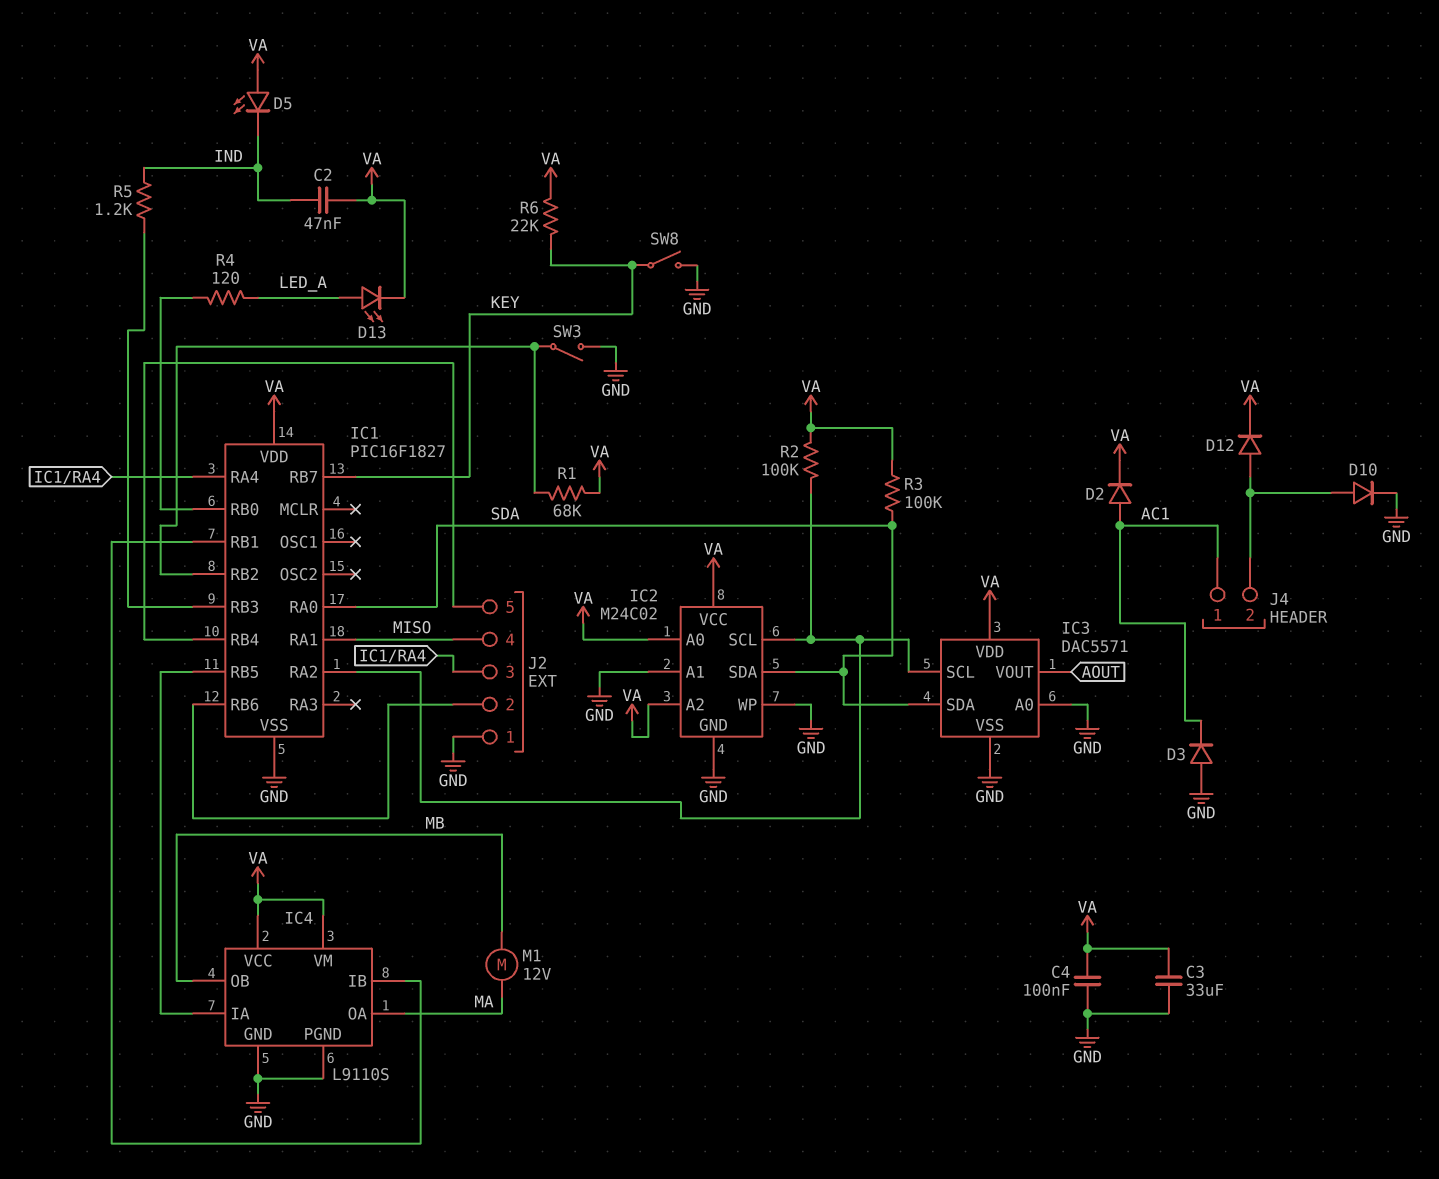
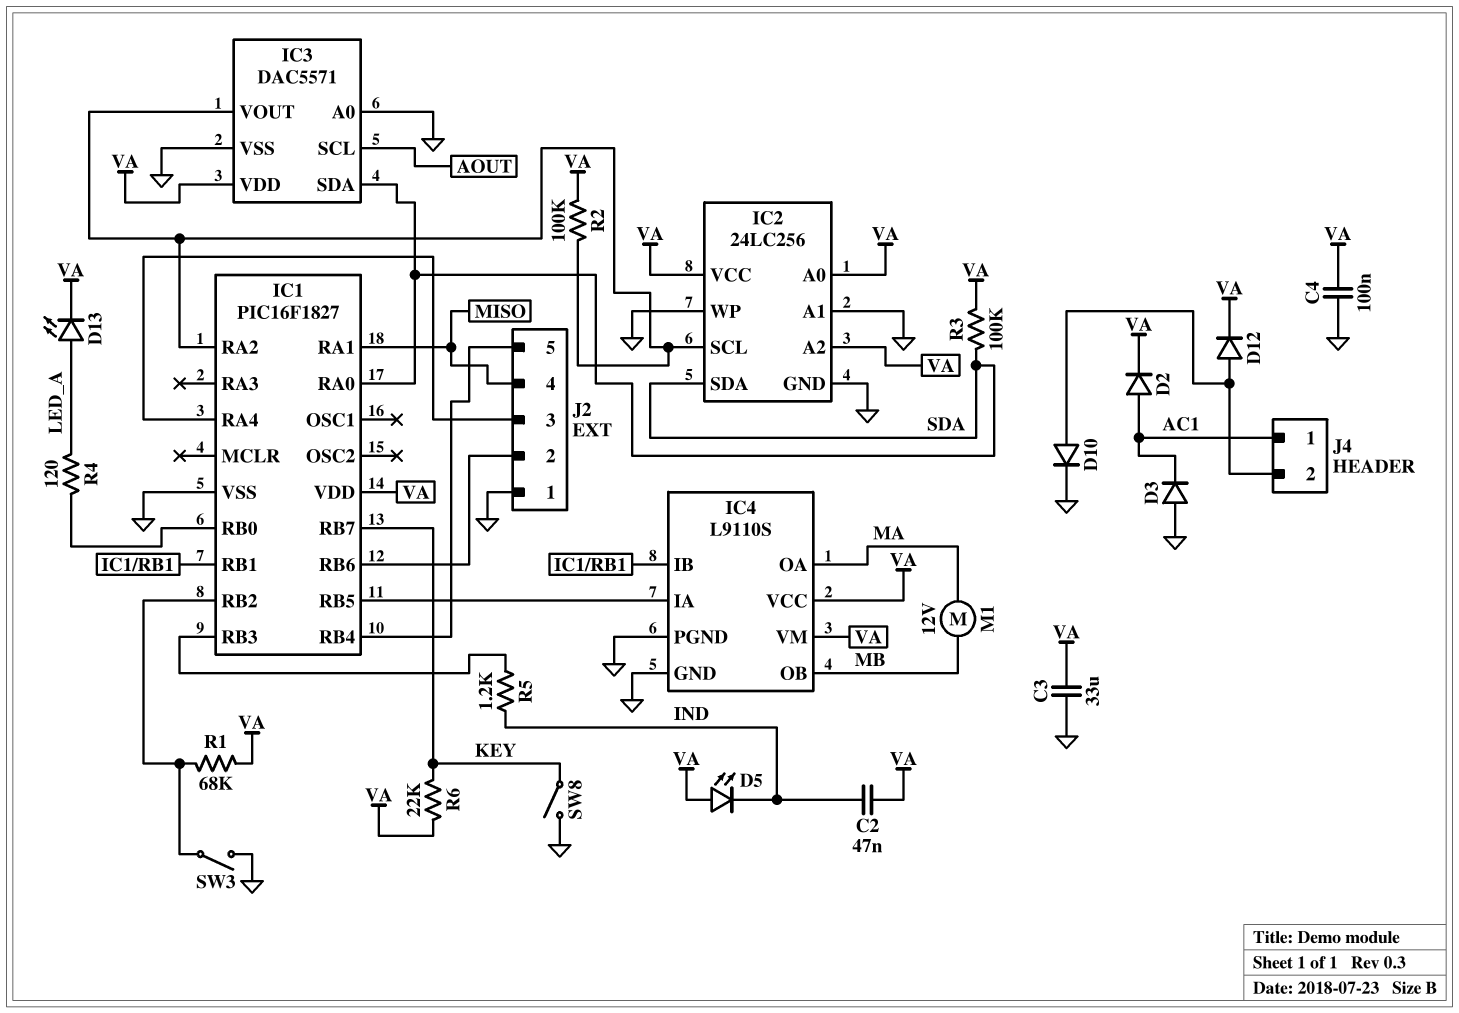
IC2: M24C02 -> 24LC256
IC3 pin SCL: IC1/RA2 -> AOUT
IC3 pin VOUT: AOUT -> IC1/RA2

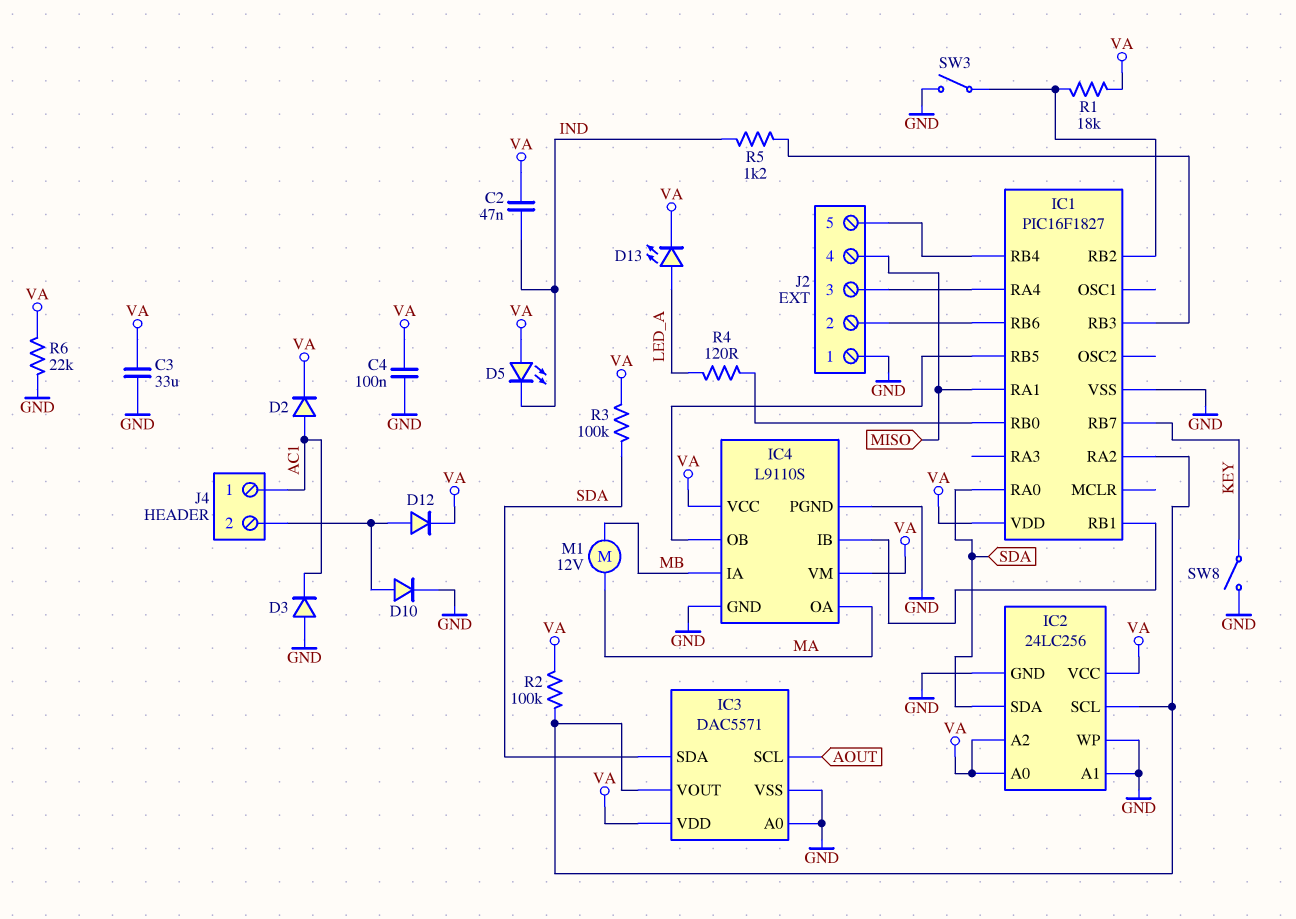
IC4 pin IA: IC1/RB5 -> MB
IC4 pin OB: MB -> IC1/RB5
R1: 68k (IC1/RB2, VA) -> 18k (IC1/RB2, VA)
R6: 22k (KEY, VA) -> 22k (GND, VA)

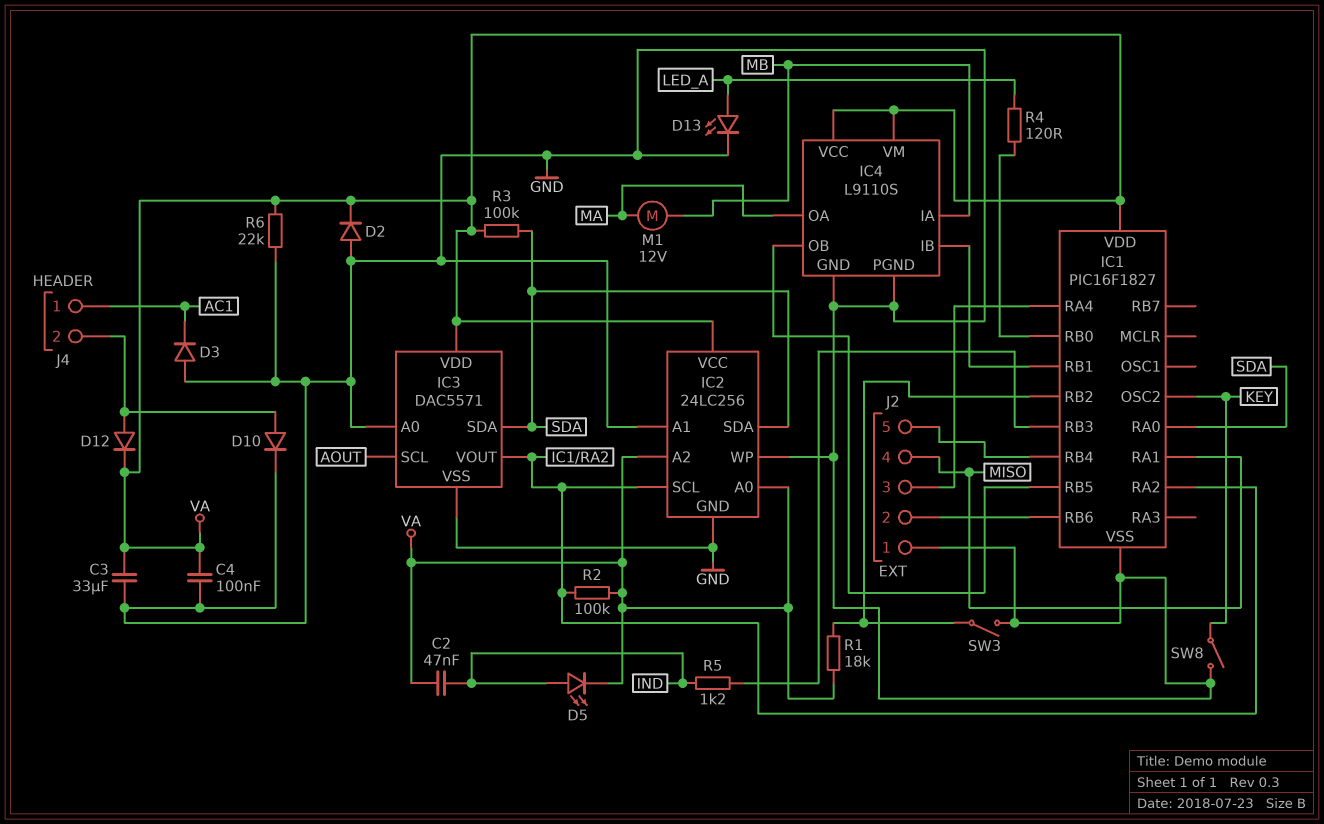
D2: diode (A AC1, K VA) -> diode (A GND, K VA)
D5: LED (A VA, K IND) -> LED (A IND, K VA)
D13: LED (A LED_A, K VA) -> LED (A LED_A, K GND)
IC1 pin OSC2: none -> KEY
IC1 pin RB7: KEY -> none

